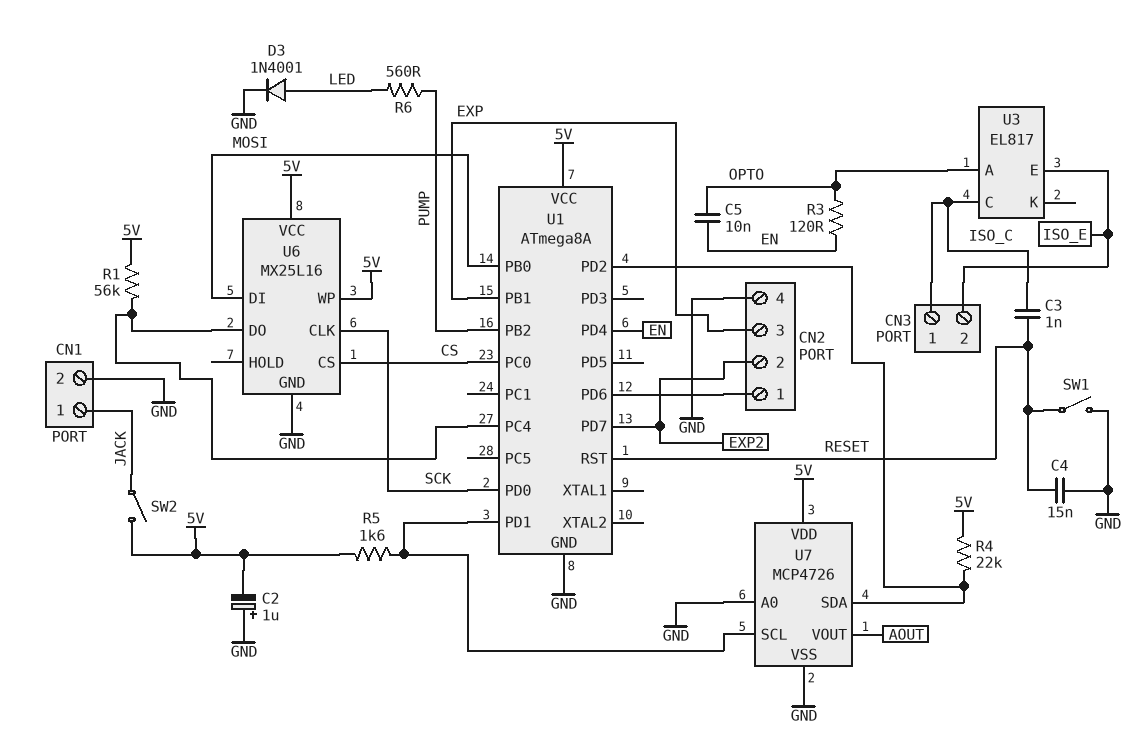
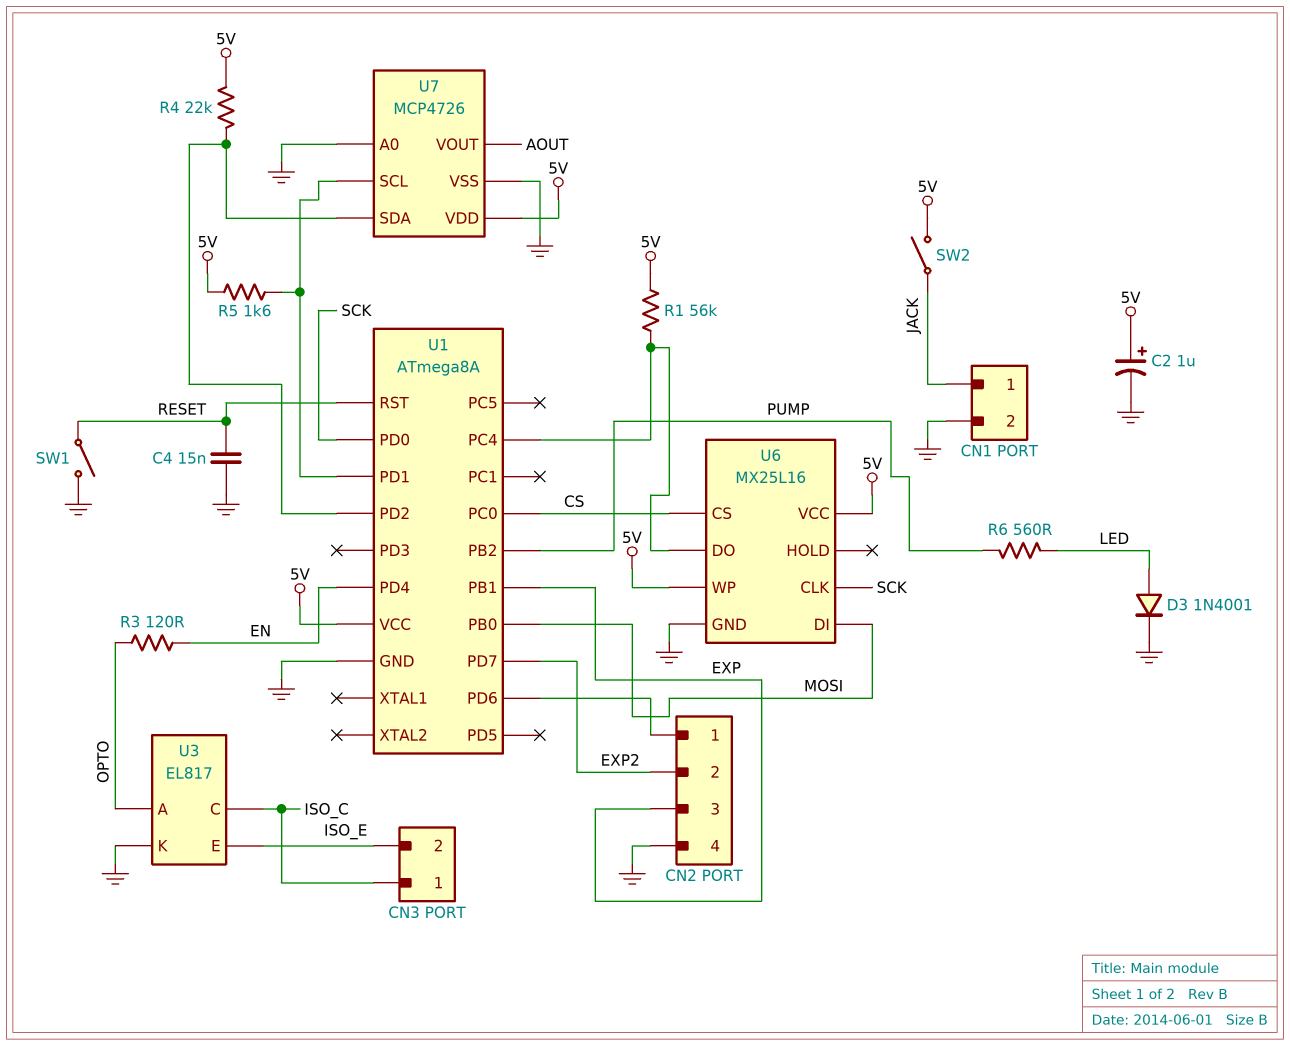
C2: 1uF (plus GND, minus 5V) -> 1uF (plus 5V, minus GND)
C3: 1nF (ISO_C, RESET) -> none
C5: 10nF (EN, OPTO) -> none
U3 pin K: none -> GND

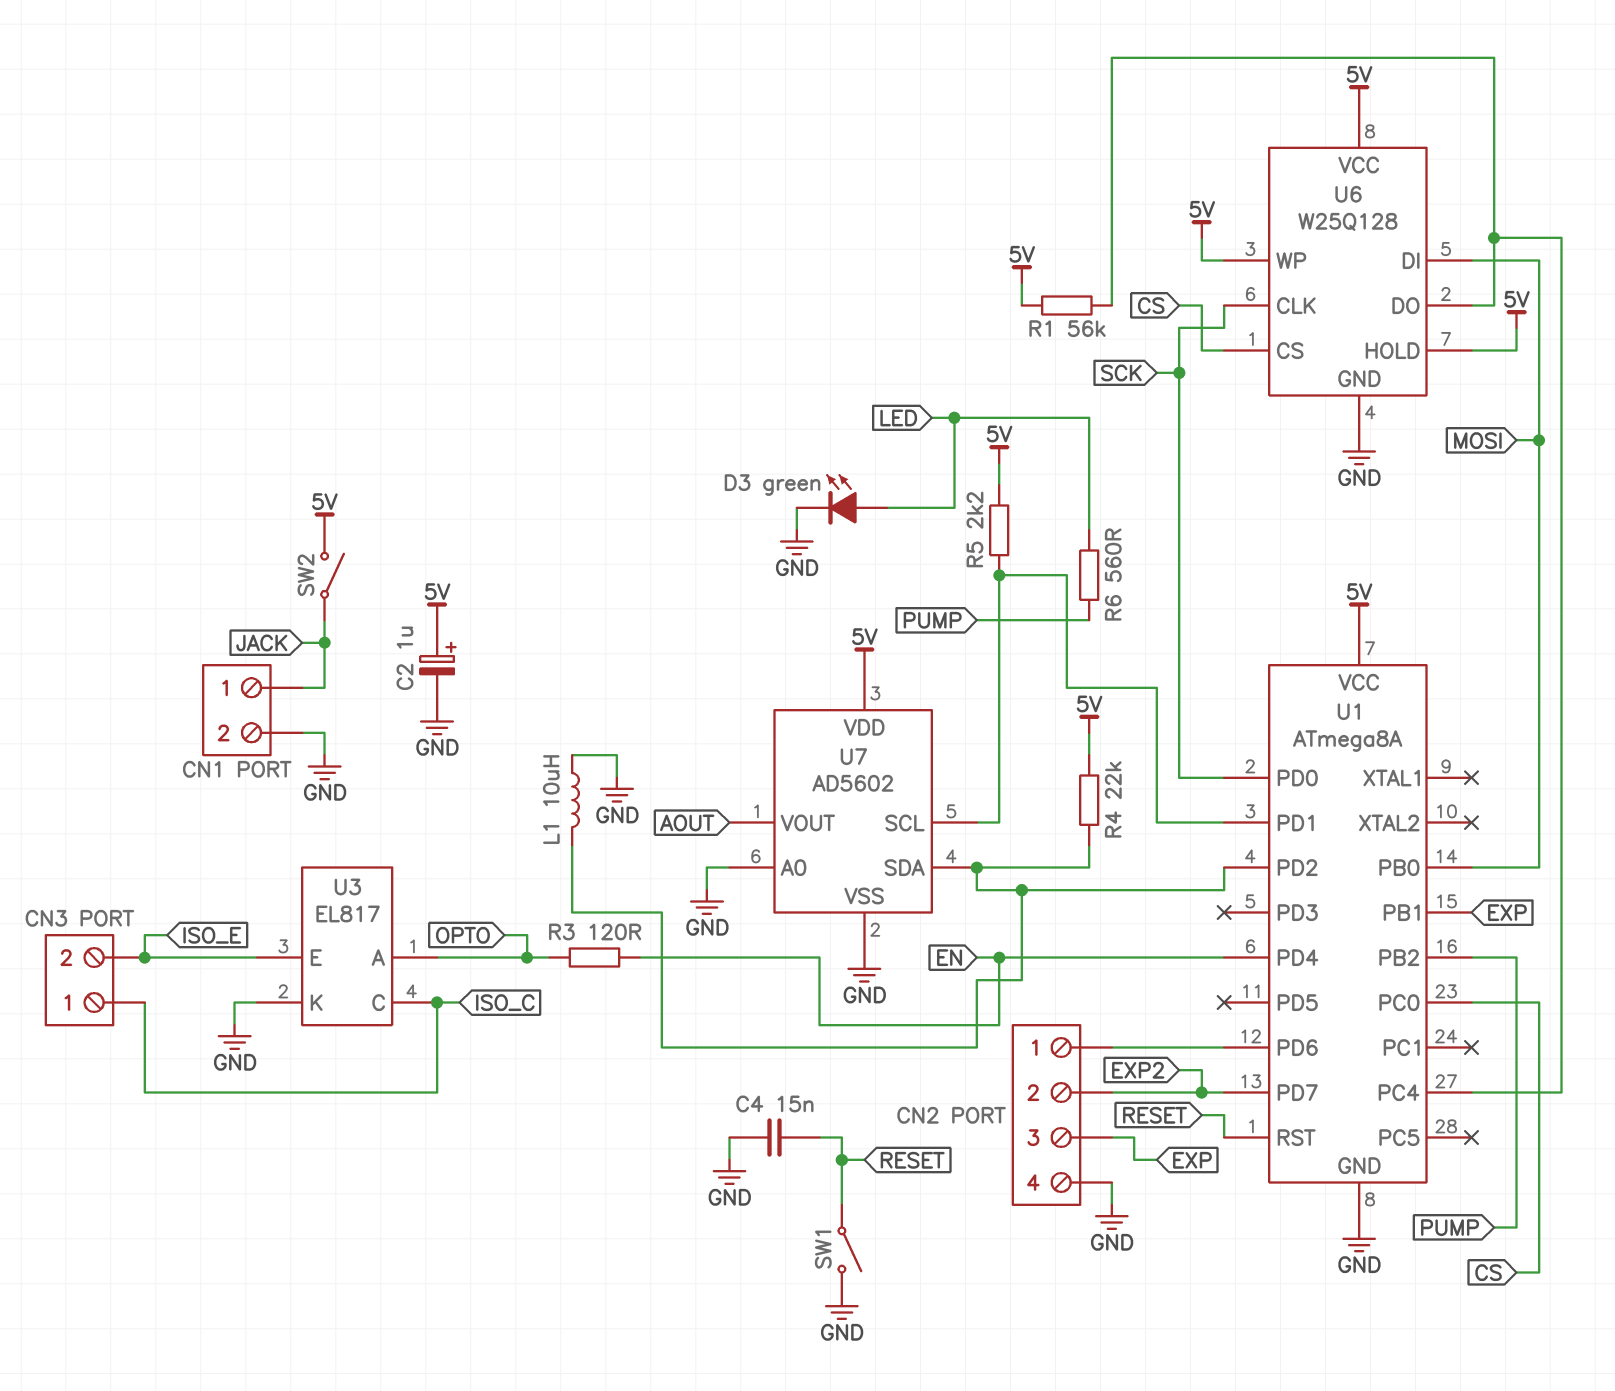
D3: diode 1N4001 (A LED, K GND) -> LED green (A LED, K GND)
L1: none -> 10uH (GND, U1/PD2)
R5: 1.6k (5V, U1/PD1) -> 2.2k (5V, U1/PD1)
U6: MX25L16 -> W25Q128
U6 pin HOLD: none -> 5V
U7: MCP4726 -> AD5602

